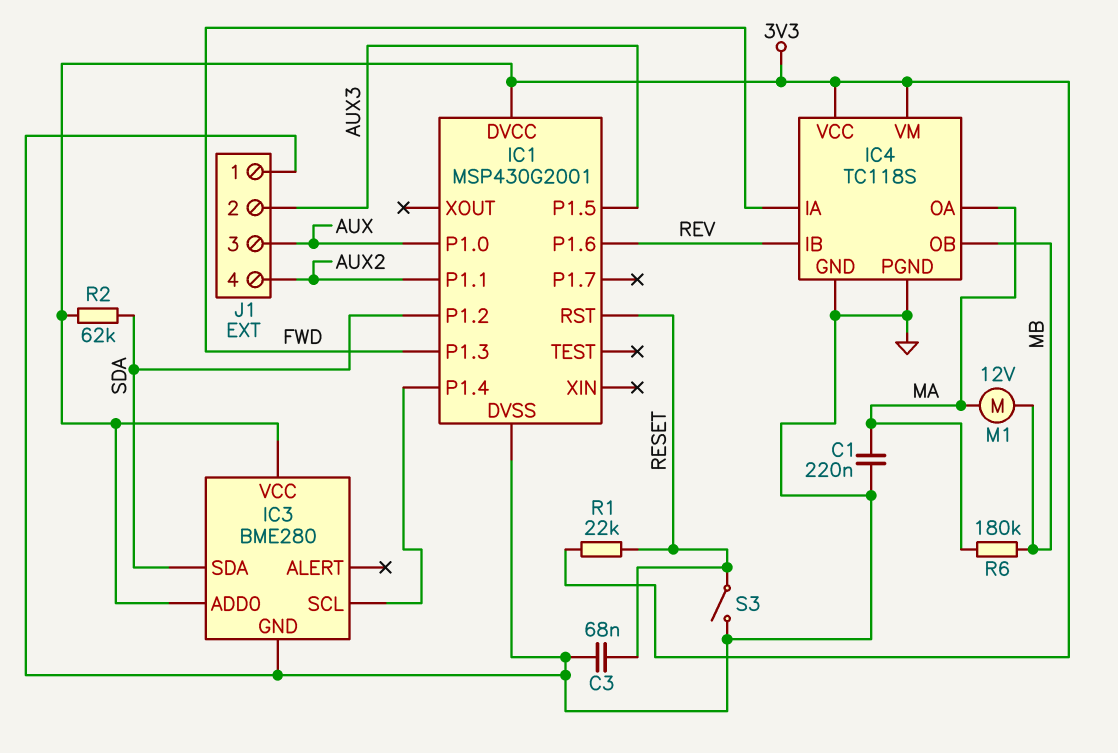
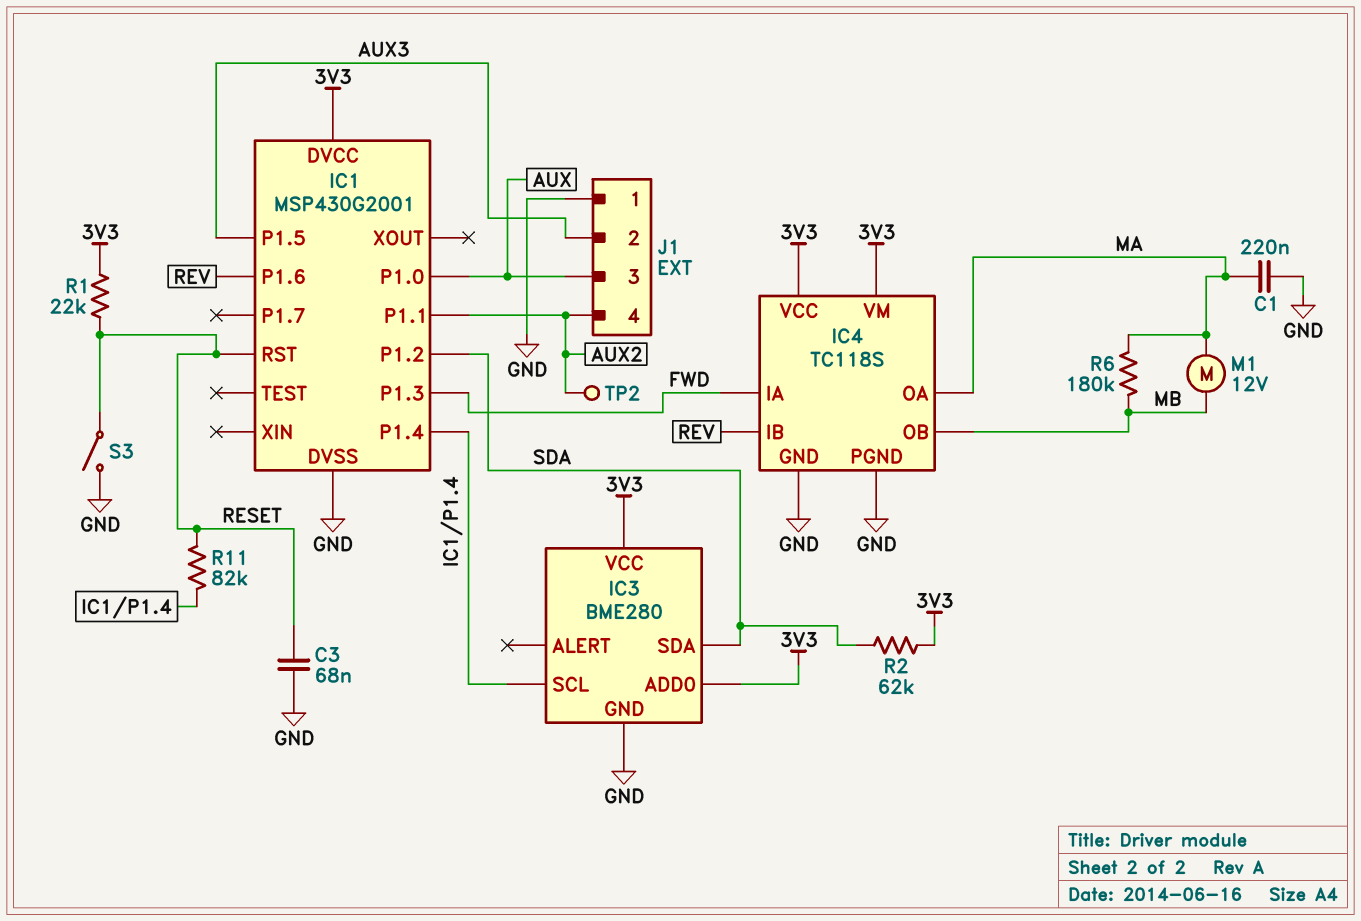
R11: none -> 82k (IC1/P1.4, RESET)
TP2: none -> test point (AUX2)

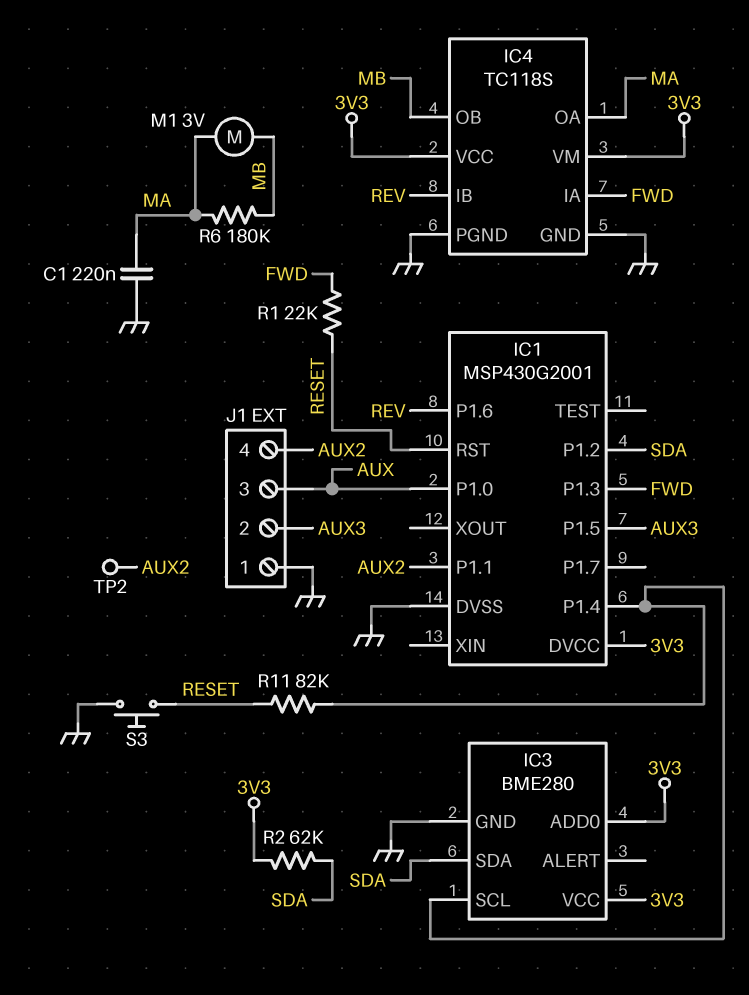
C3: 68nF (GND, RESET) -> none
M1: motor 12V (MA, MB) -> motor 3V (MA, MB)
R1: 22k (3V3, RESET) -> 22k (FWD, RESET)
S3: switch (GND, RESET) -> button (GND, RESET)

